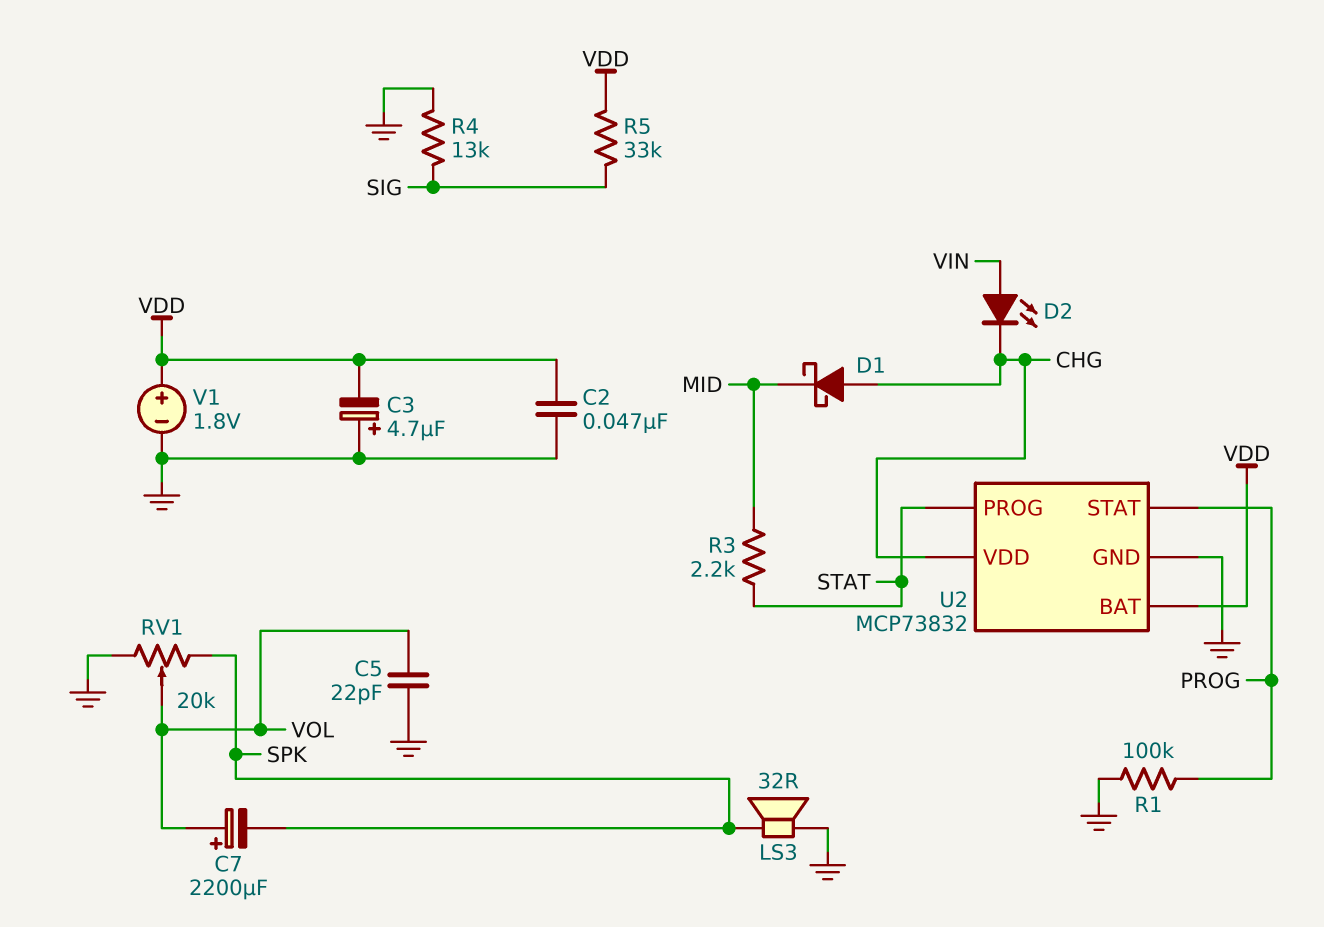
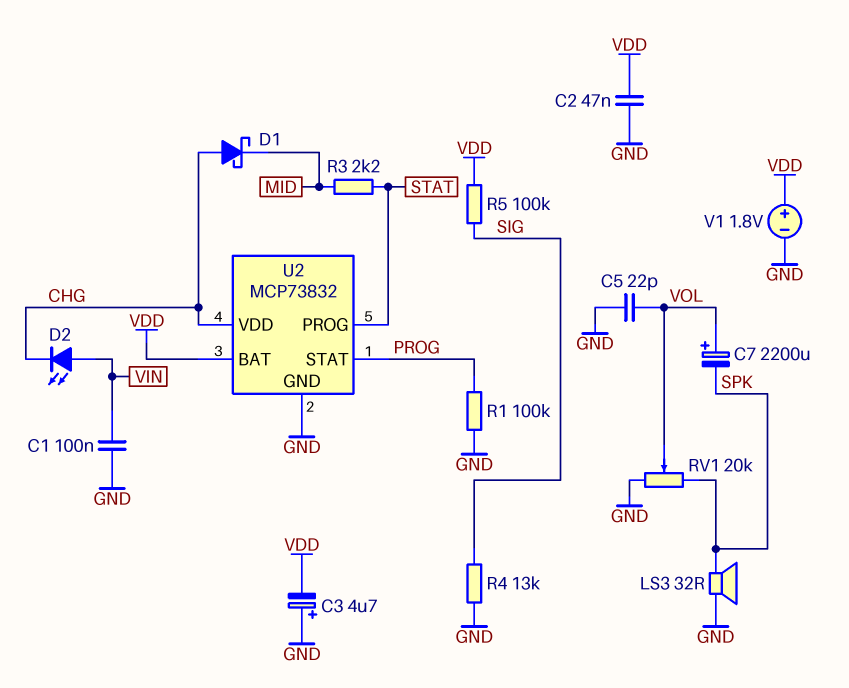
C1: none -> 100nF (GND, VIN)
R5: 33k (SIG, VDD) -> 100k (SIG, VDD)

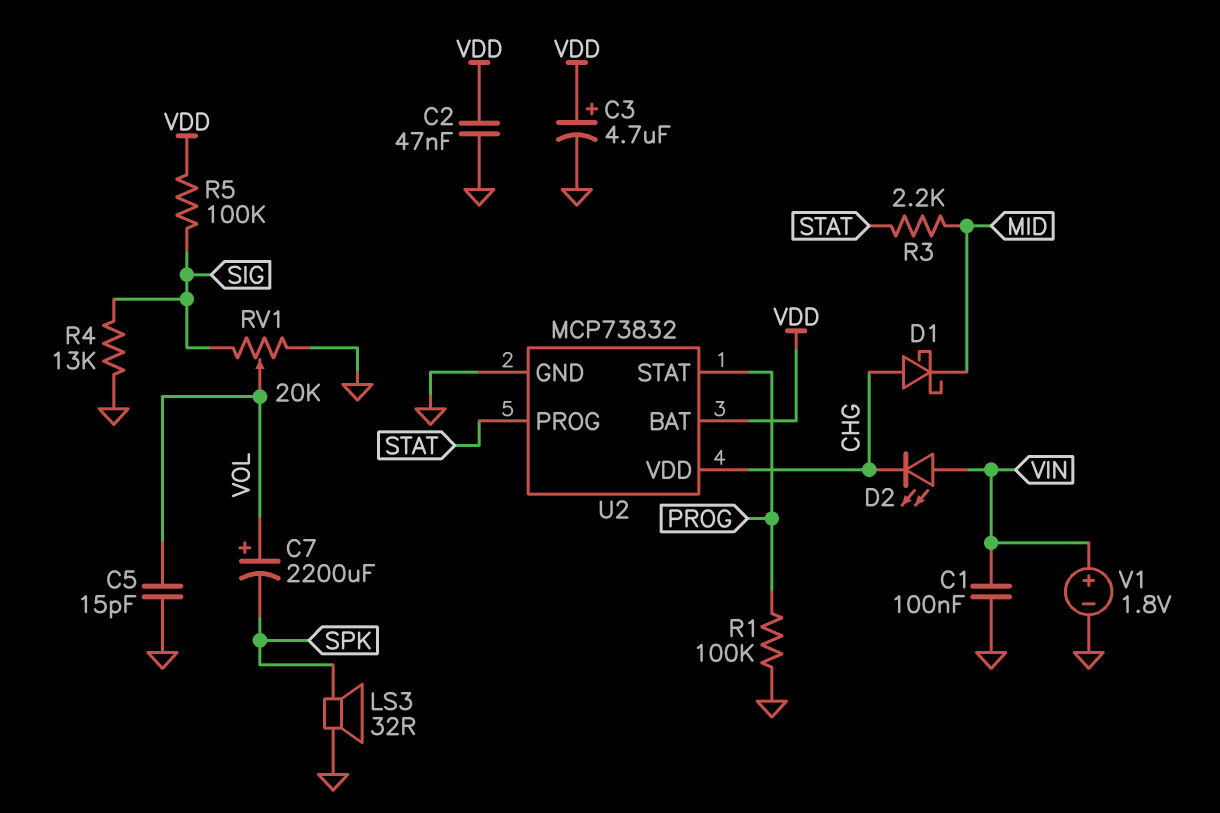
C3: 4.7uF (plus GND, minus VDD) -> 4.7uF (plus VDD, minus GND)
C5: 22pF (GND, VOL) -> 15pF (GND, VOL)
RV1: 20k (GND, SPK, wiper VOL) -> 20k (GND, SIG, wiper VOL)
V1: 1.8V (plus VDD, minus GND) -> 1.8V (plus VIN, minus GND)

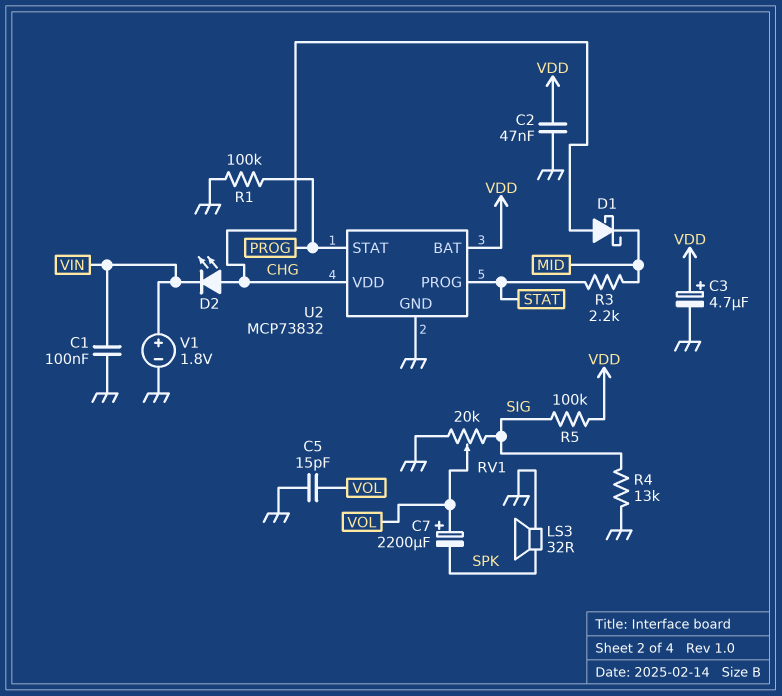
D2: LED (A VIN, K CHG) -> LED (A CHG, K VIN)

